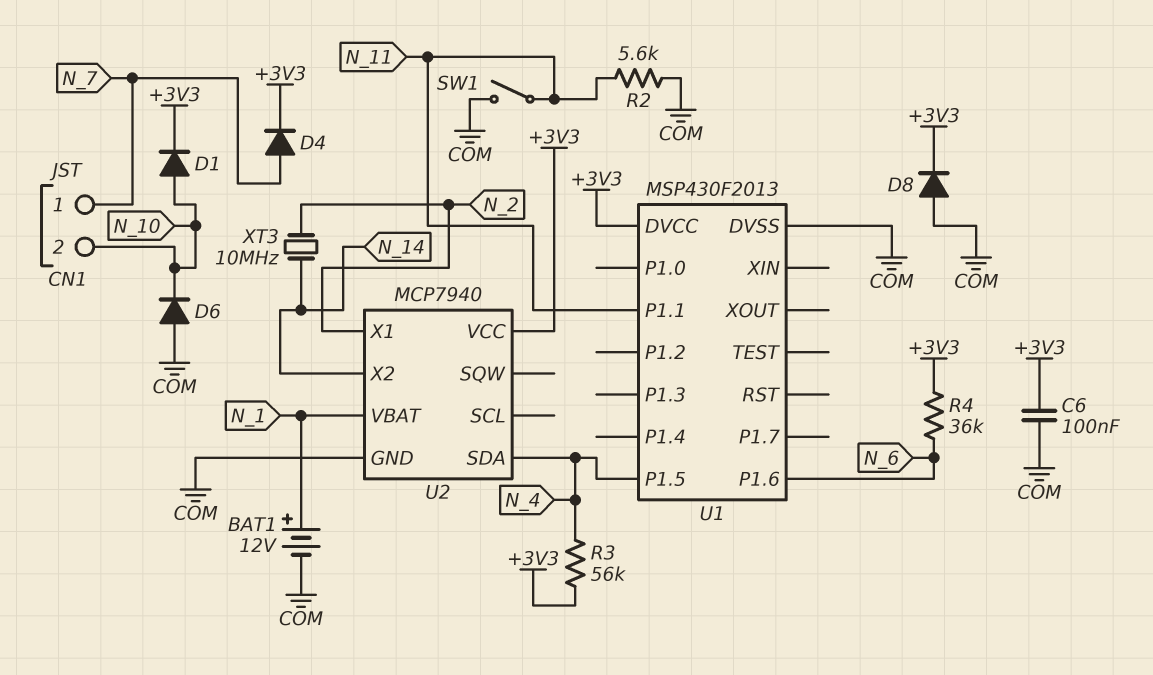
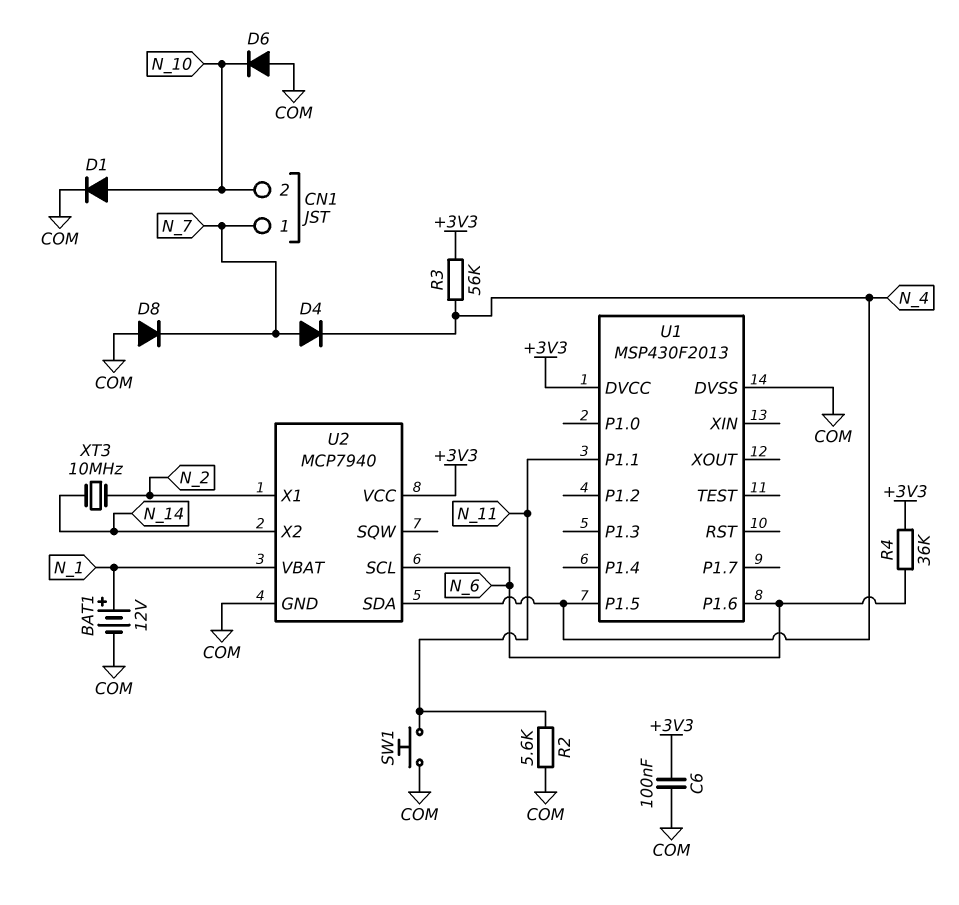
D1: diode (A N_10, K +3V3) -> diode (A N_10, K COM)
D4: diode (A N_7, K +3V3) -> diode (A N_7, K N_4)
D8: diode (A COM, K +3V3) -> diode (A COM, K N_7)
SW1: switch (COM, N_11) -> button (COM, N_11)
U2 pin SCL: none -> N_6

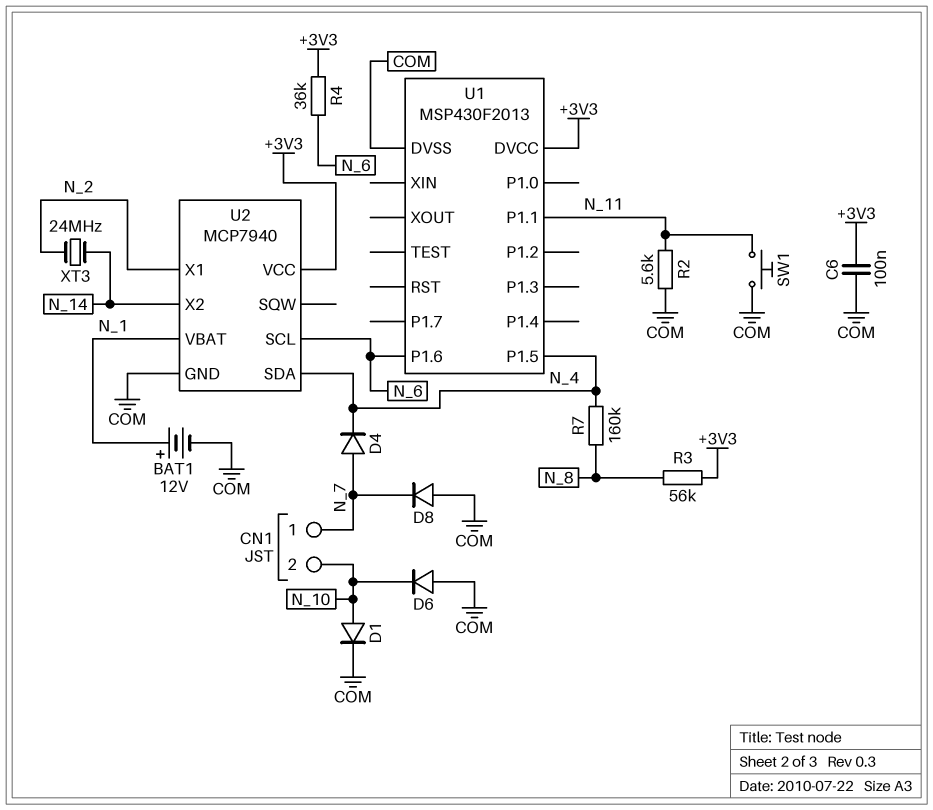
R3: 56k (+3V3, N_4) -> 56k (+3V3, N_8)
R7: none -> 160k (N_4, N_8)
XT3: 10MHz (N_2, N_14) -> 24MHz (N_2, N_14)

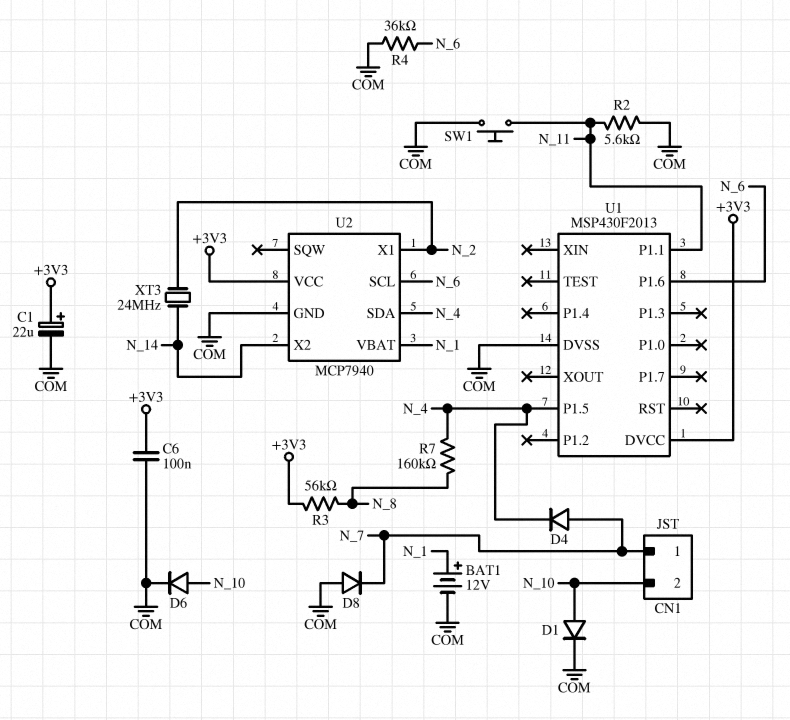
C1: none -> 22uF (plus +3V3, minus COM)
D6: diode (A COM, K N_10) -> diode (A N_10, K COM)
R4: 36k (+3V3, N_6) -> 36k (COM, N_6)

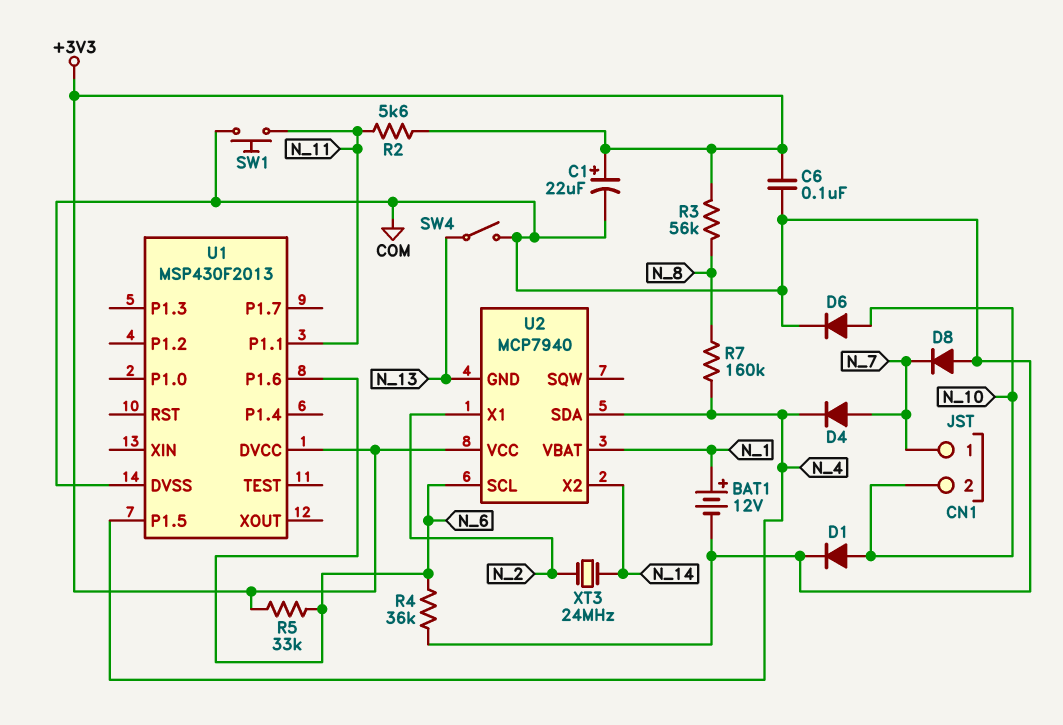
R2: 5.6k (COM, N_11) -> 5.6k (+3V3, N_11)
R5: none -> 33k (+3V3, N_6)
SW4: none -> switch (COM, N_13)
U2 pin GND: COM -> N_13

